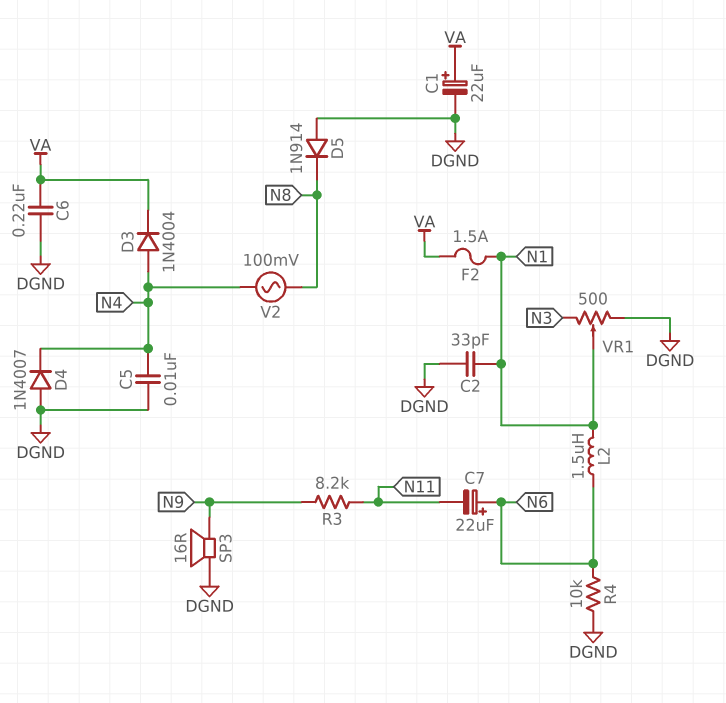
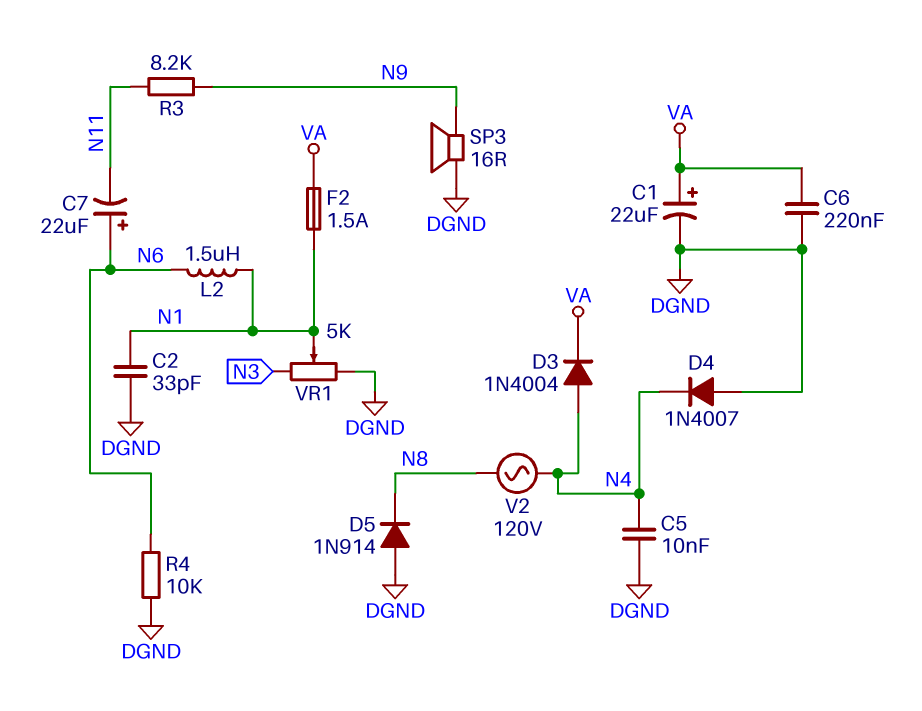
V2: AC 100mV (N4, N8) -> AC 120V (N4, N8)
VR1: 500 (DGND, N3, wiper N1) -> 5k (DGND, N3, wiper N1)

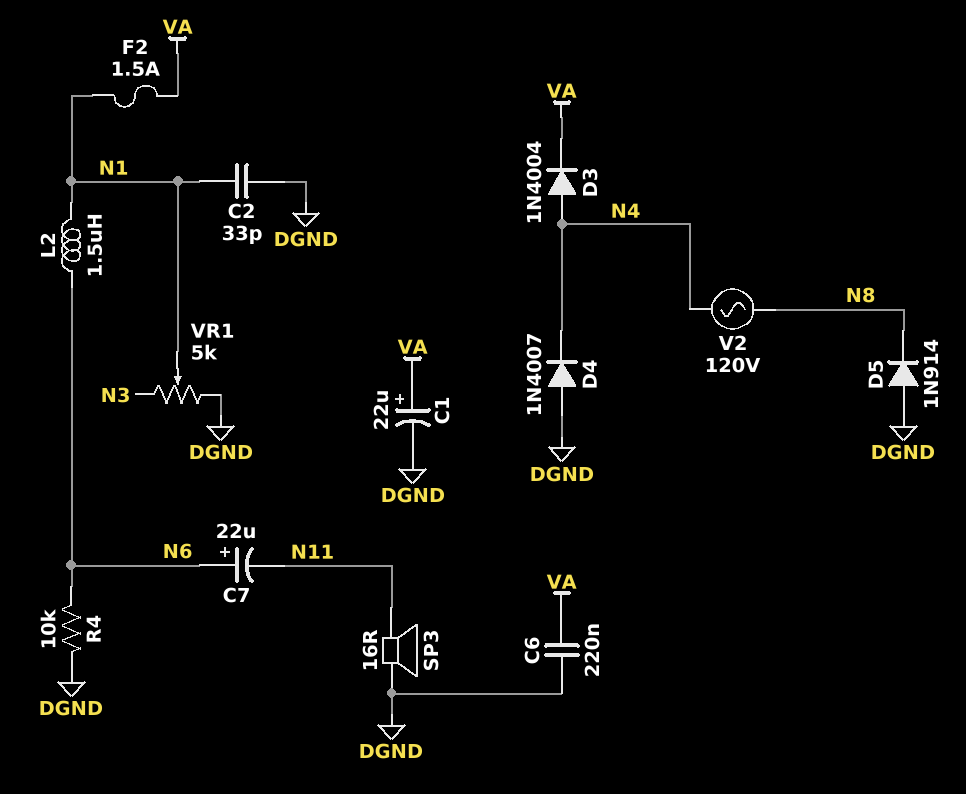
C5: 10nF (DGND, N4) -> none
R3: 8.2k (N9, N11) -> none
SP3: speaker 16R (DGND, N9) -> speaker 16R (DGND, N11)

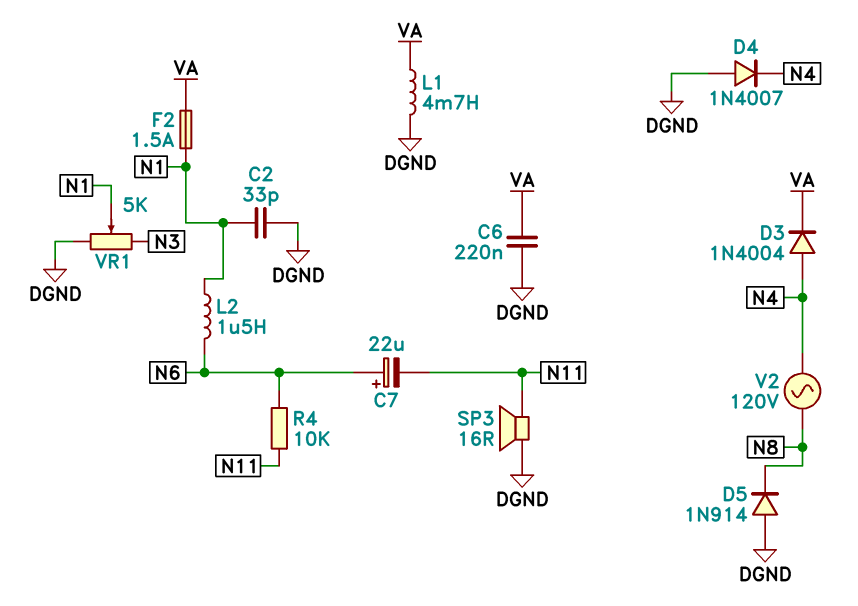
C1: 22uF (plus VA, minus DGND) -> none
L1: none -> 4.7mH (DGND, VA)
R4: 10k (DGND, N6) -> 10k (N6, N11)

